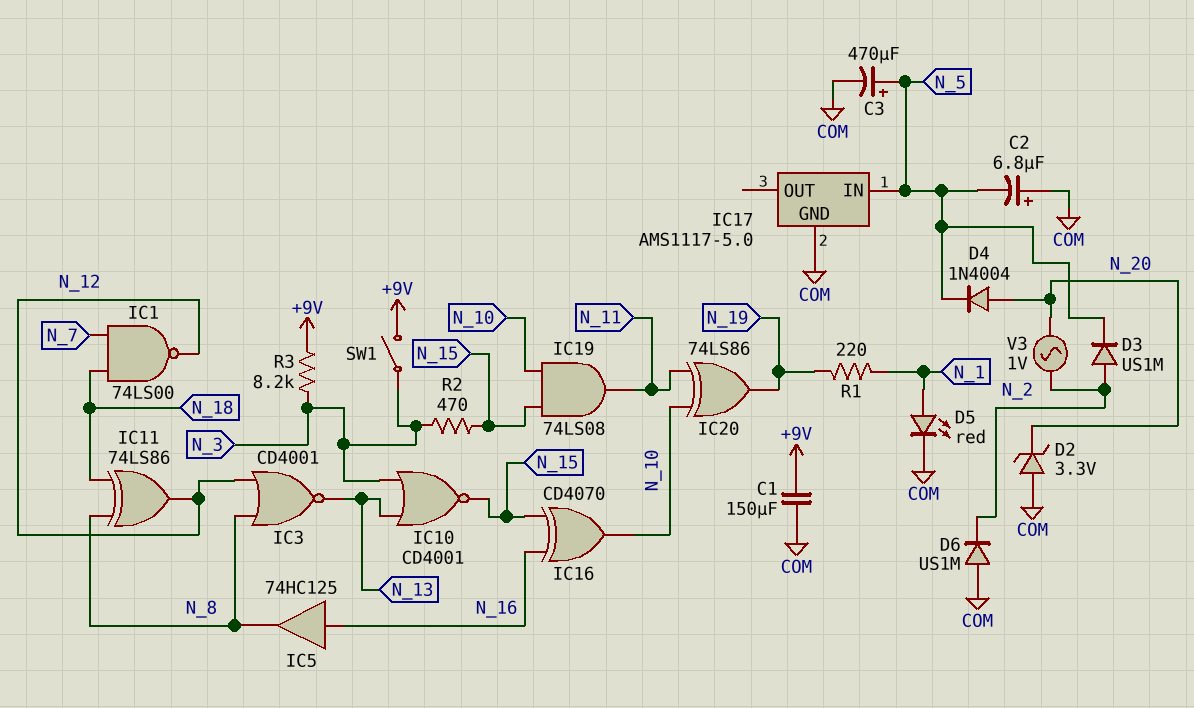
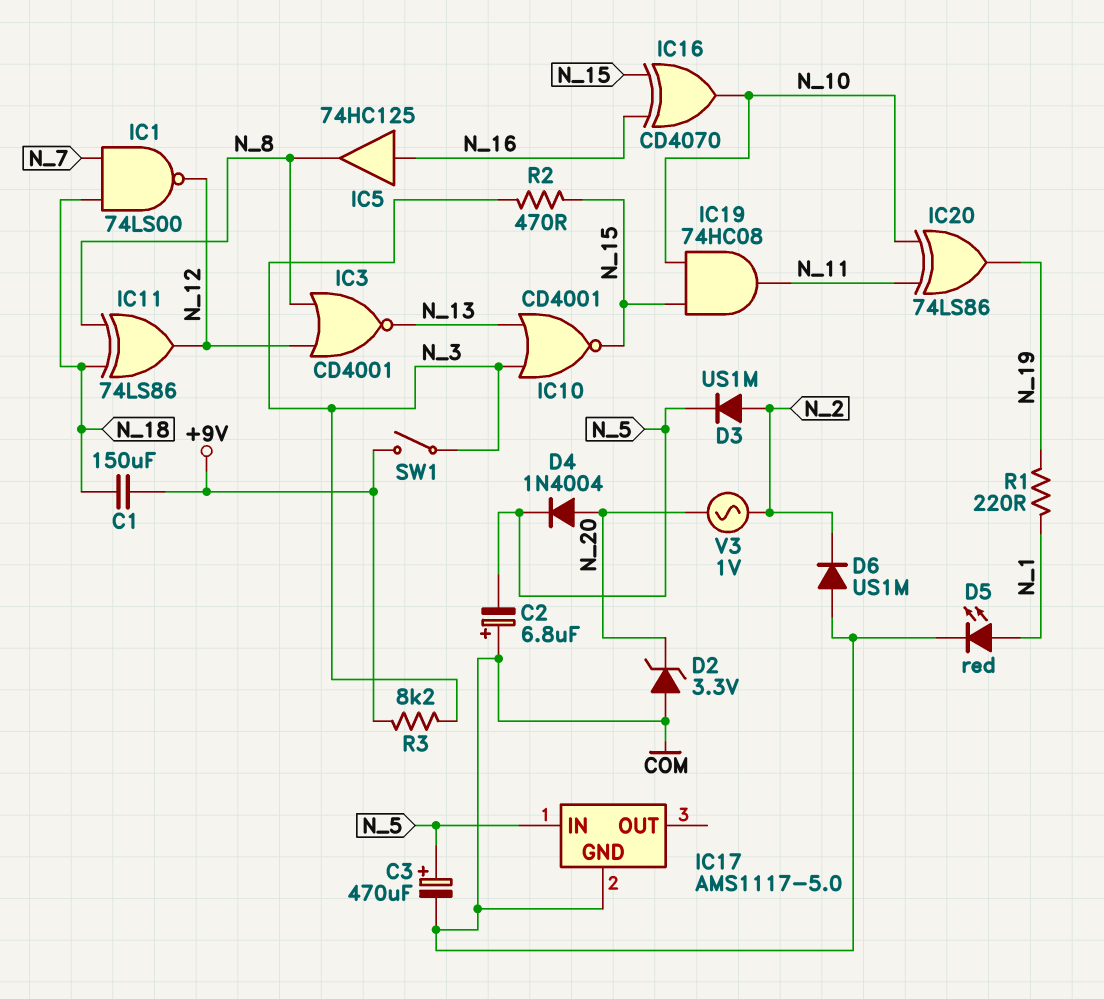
C1: 150uF (+9V, COM) -> 150uF (+9V, N_18)
IC19: AND 74LS08 (in N_10, in N_15, out N_11) -> AND 74HC08 (in N_10, in N_15, out N_11)

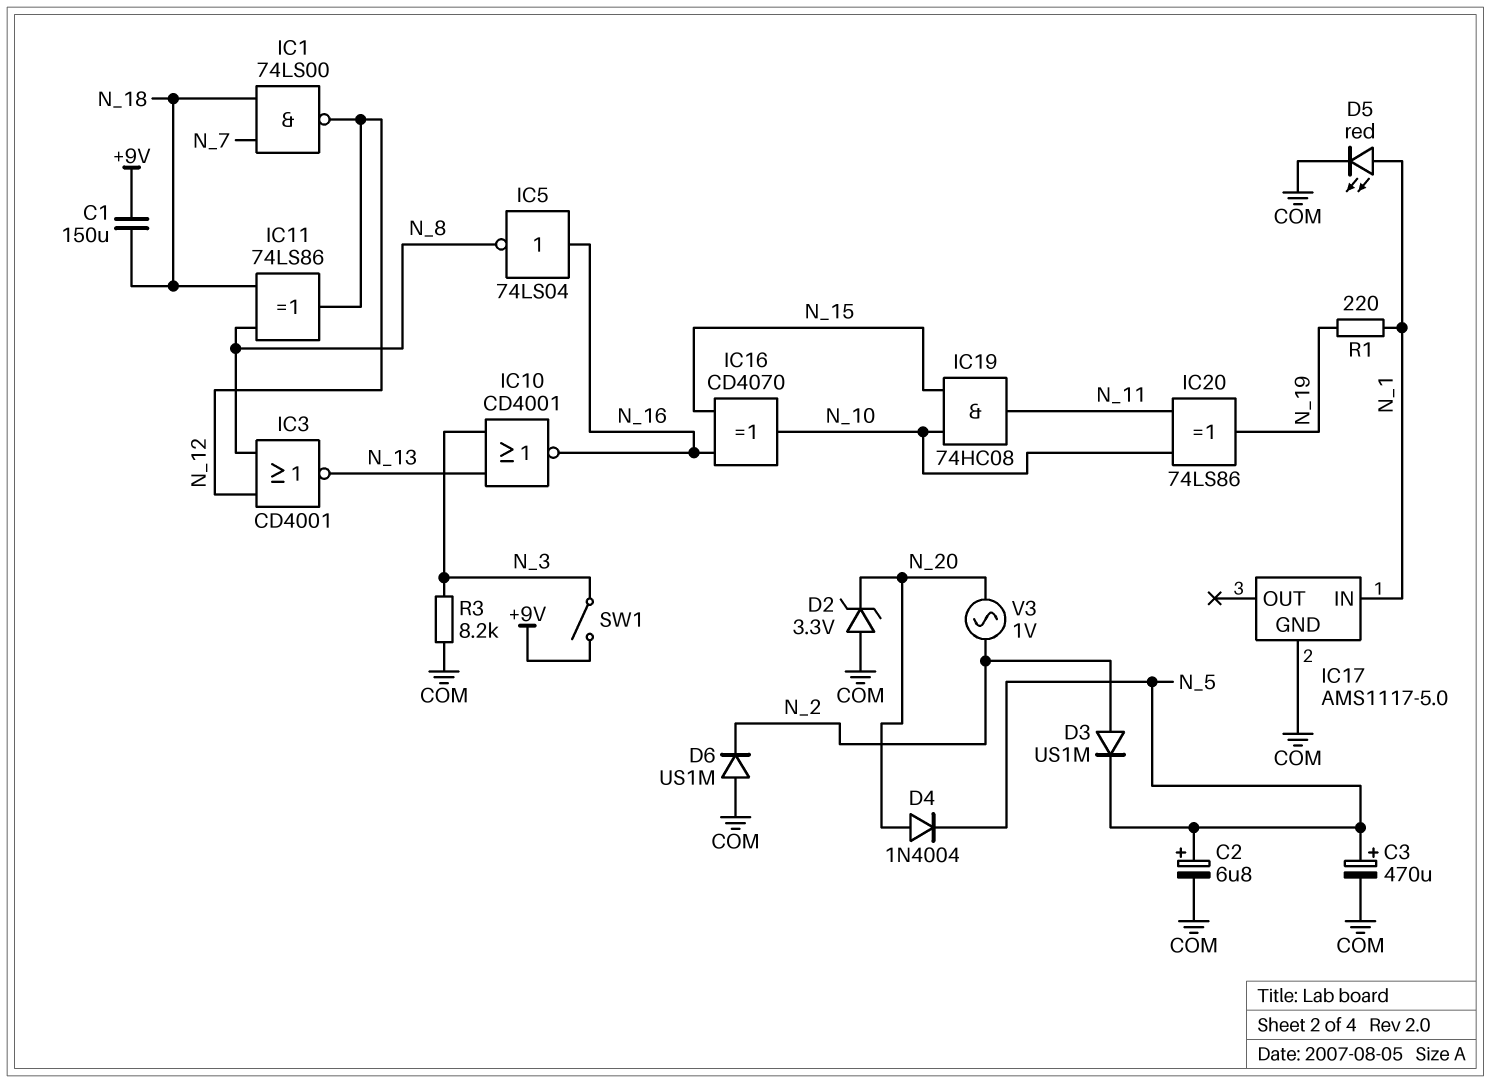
C2: 6.8uF (plus COM, minus N_5) -> 6.8uF (plus N_5, minus COM)
IC5: buffer 74HC125 (in N_16, out N_8) -> NOT 74LS04 (in N_16, out N_8)
IC10: NOR CD4001 (in N_3, in N_13, out N_15) -> NOR CD4001 (in N_3, in N_13, out N_16)
IC17 pin IN: N_5 -> N_1
R2: 470 (N_3, N_15) -> none
R3: 8.2k (+9V, N_3) -> 8.2k (COM, N_3)

